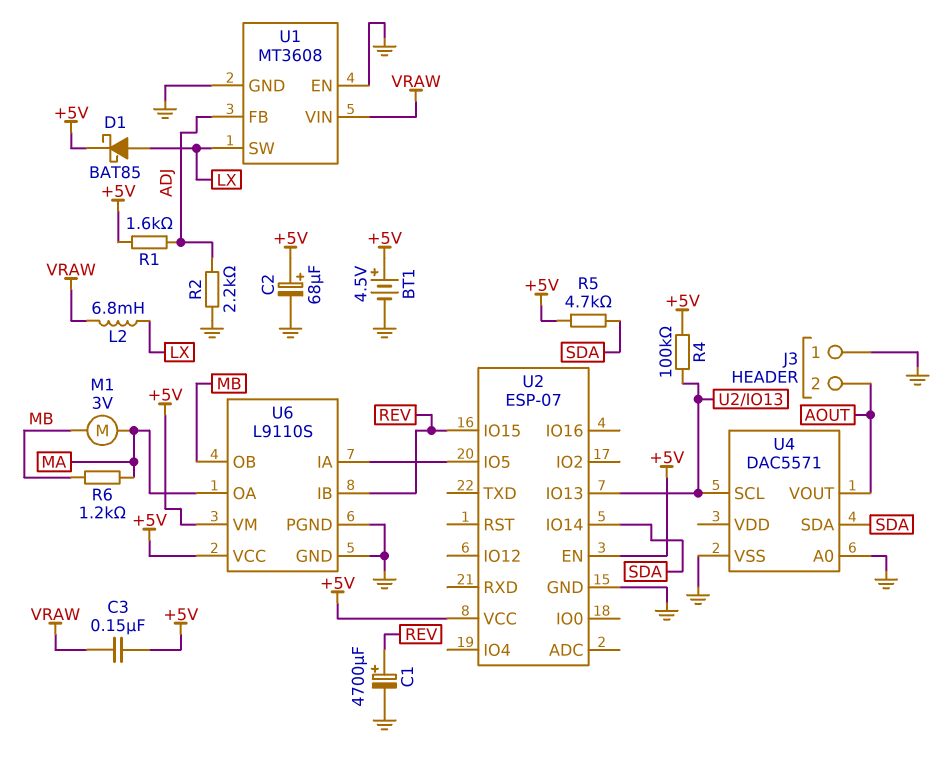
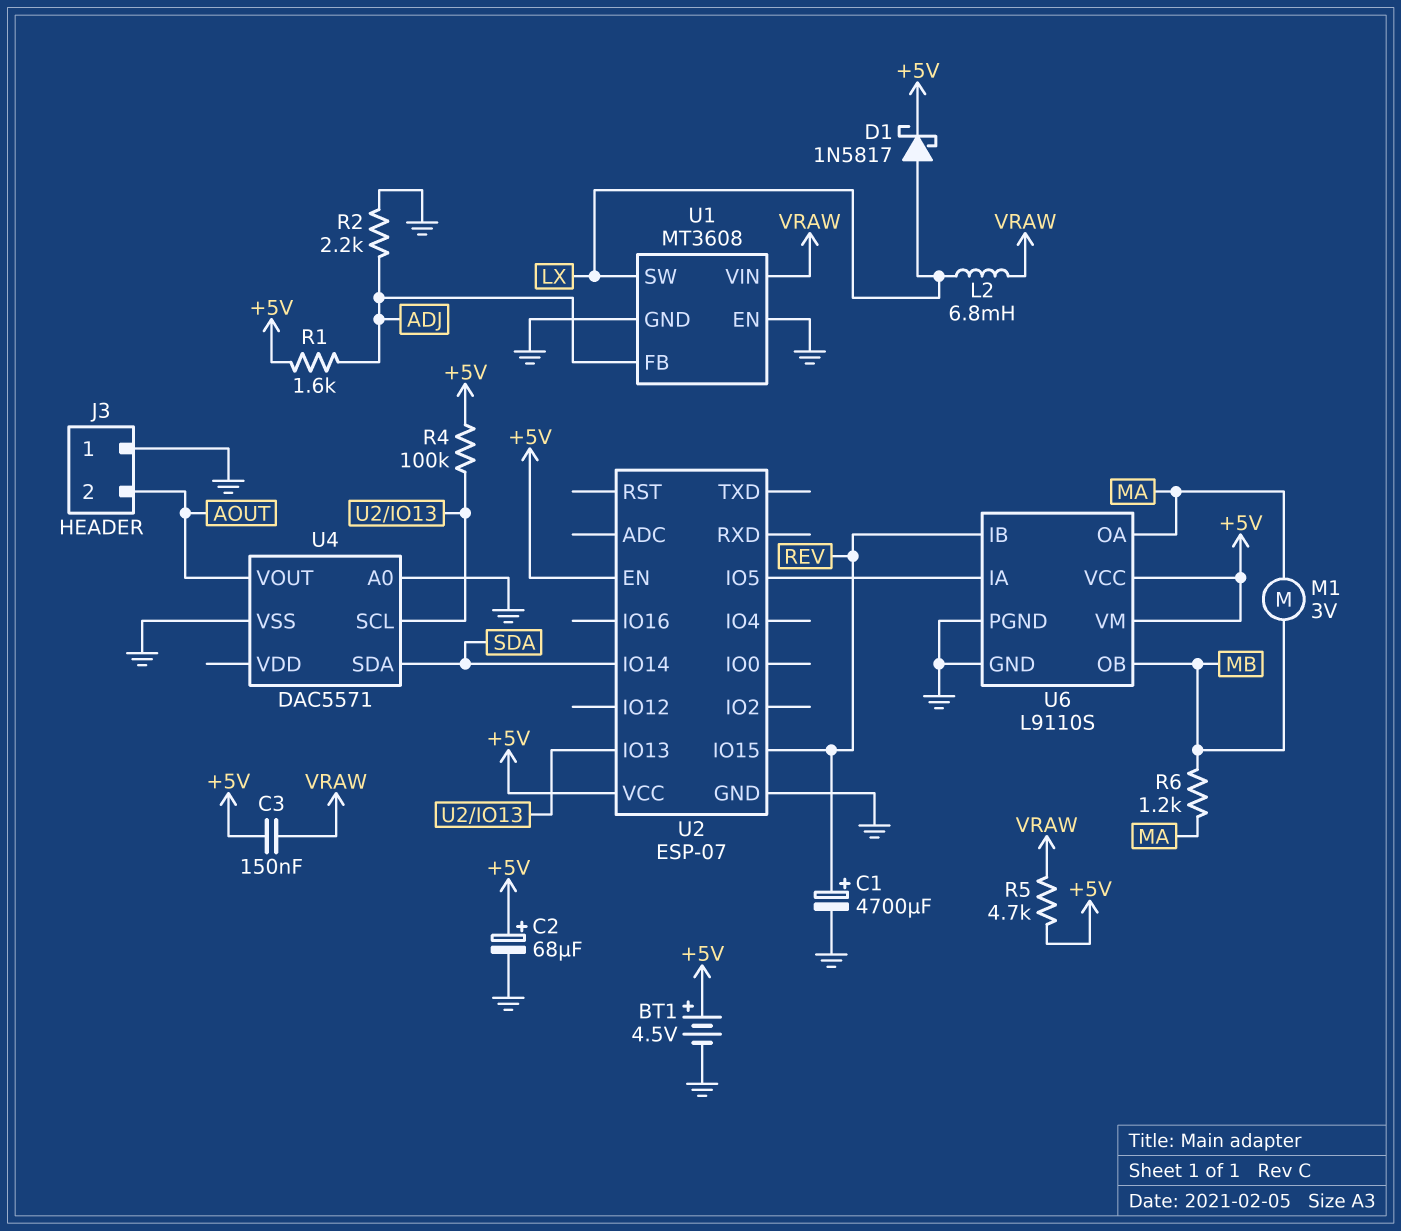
D1: schottky BAT85 (A LX, K +5V) -> schottky 1N5817 (A LX, K +5V)
R5: 4.7k (+5V, SDA) -> 4.7k (+5V, VRAW)

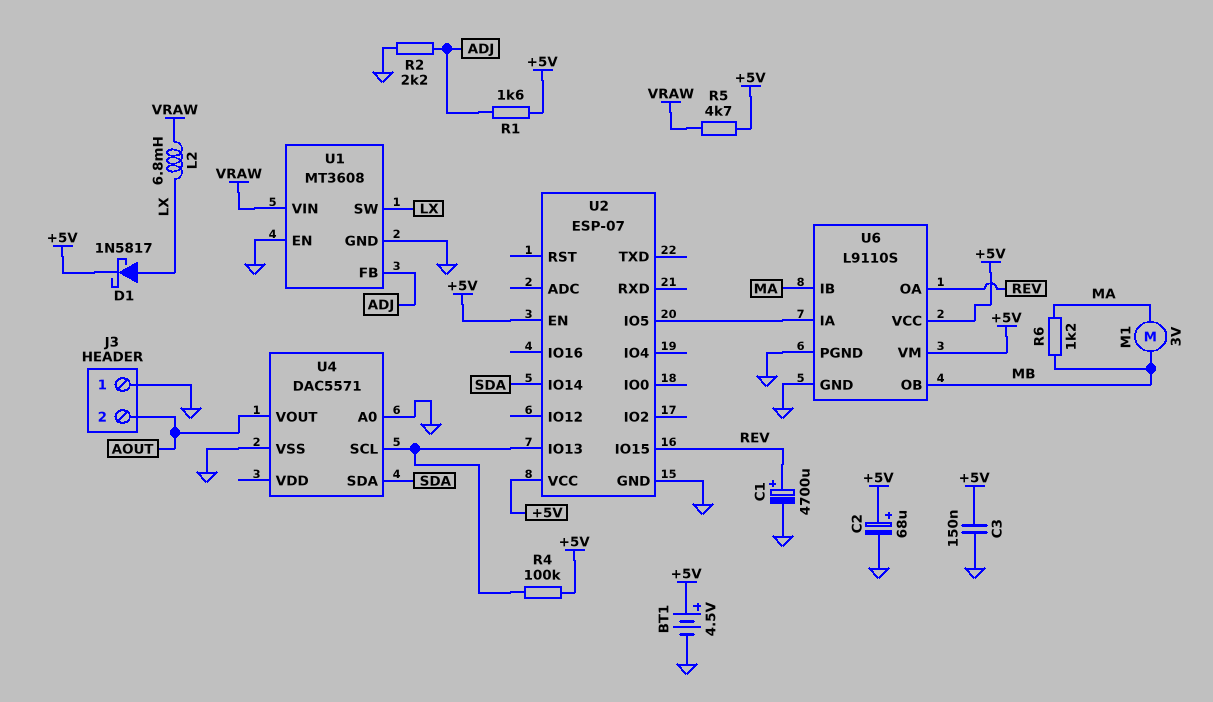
C3: 150nF (+5V, VRAW) -> 150nF (+5V, GND)
U6 pin IB: REV -> MA
U6 pin OA: MA -> REV

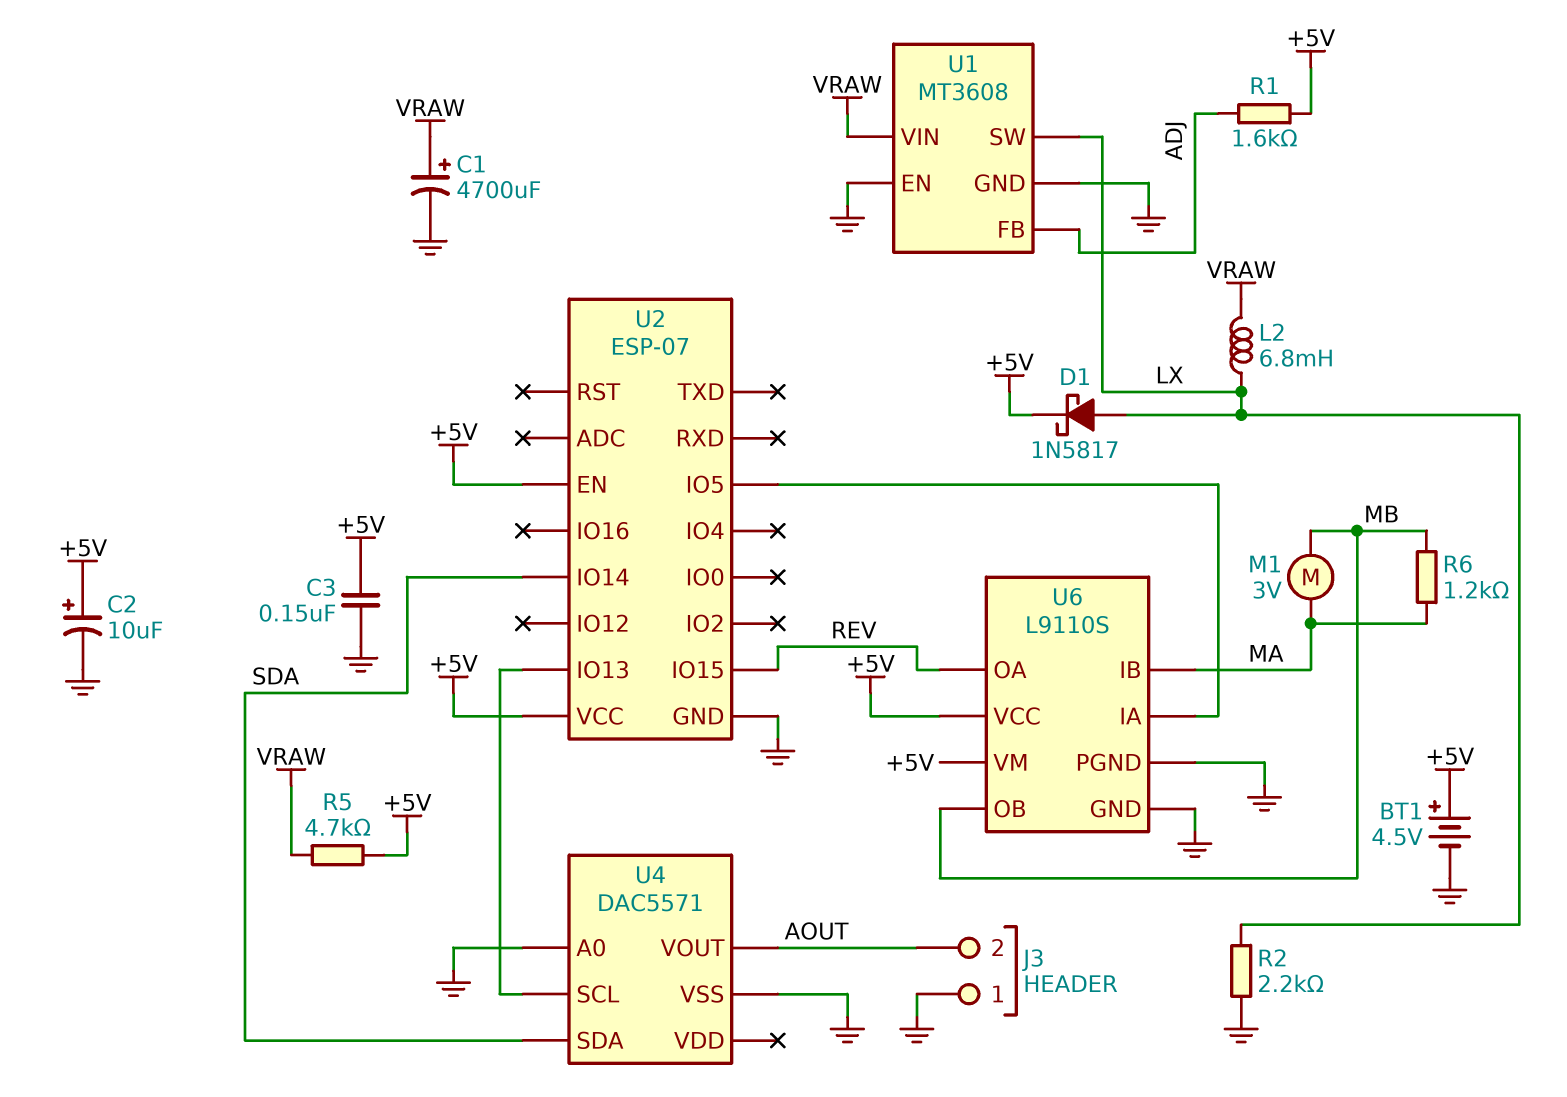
C1: 4700uF (plus REV, minus GND) -> 4700uF (plus VRAW, minus GND)
C2: 68uF (plus +5V, minus GND) -> 10uF (plus +5V, minus GND)
R2: 2.2k (ADJ, GND) -> 2.2k (GND, LX)
R4: 100k (+5V, U2/IO13) -> none

